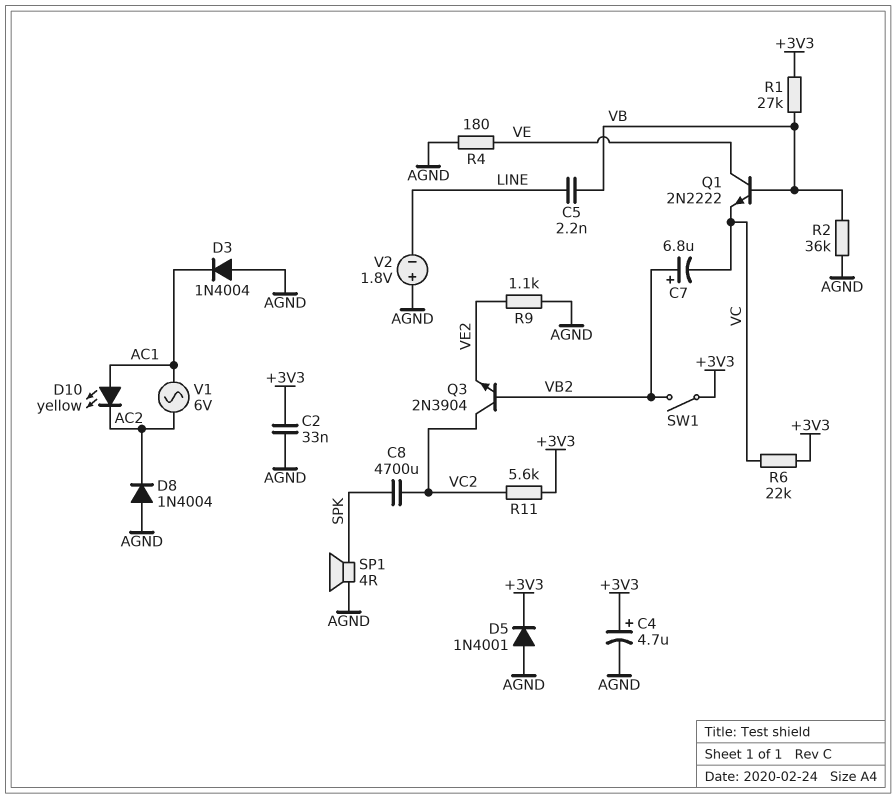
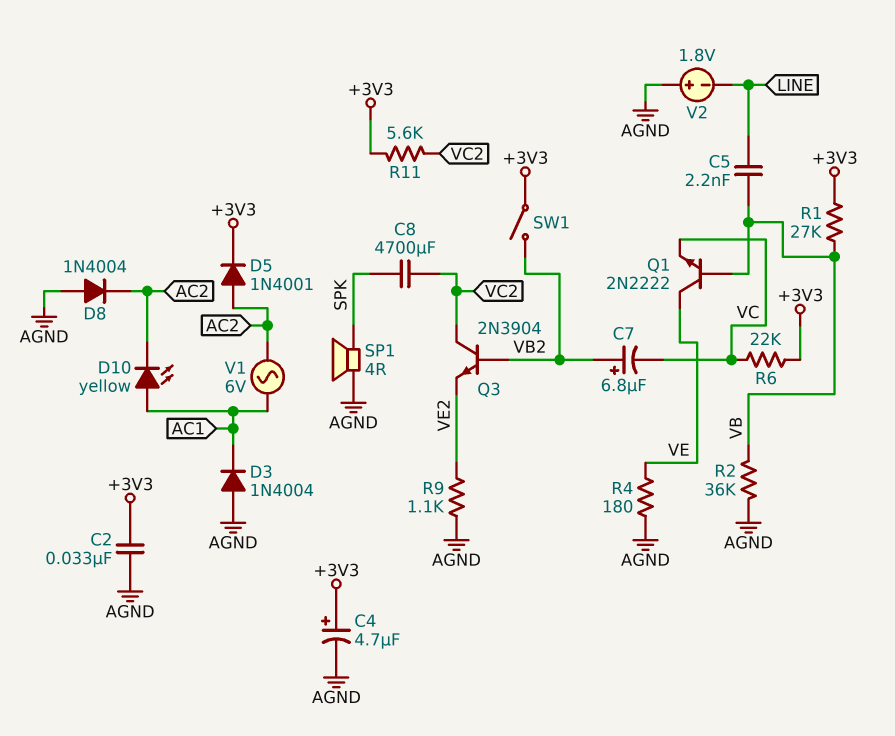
D5: diode 1N4001 (A AGND, K +3V3) -> diode 1N4001 (A AC2, K +3V3)

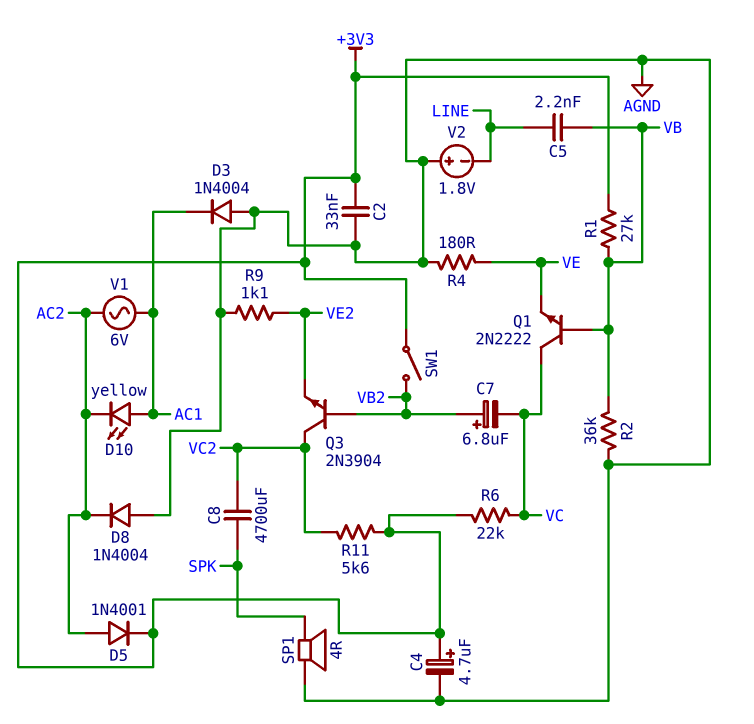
Q1: NPN 2N2222 (B VB, C VE, E VC) -> NPN 2N2222 (B VB, C VC, E VE)

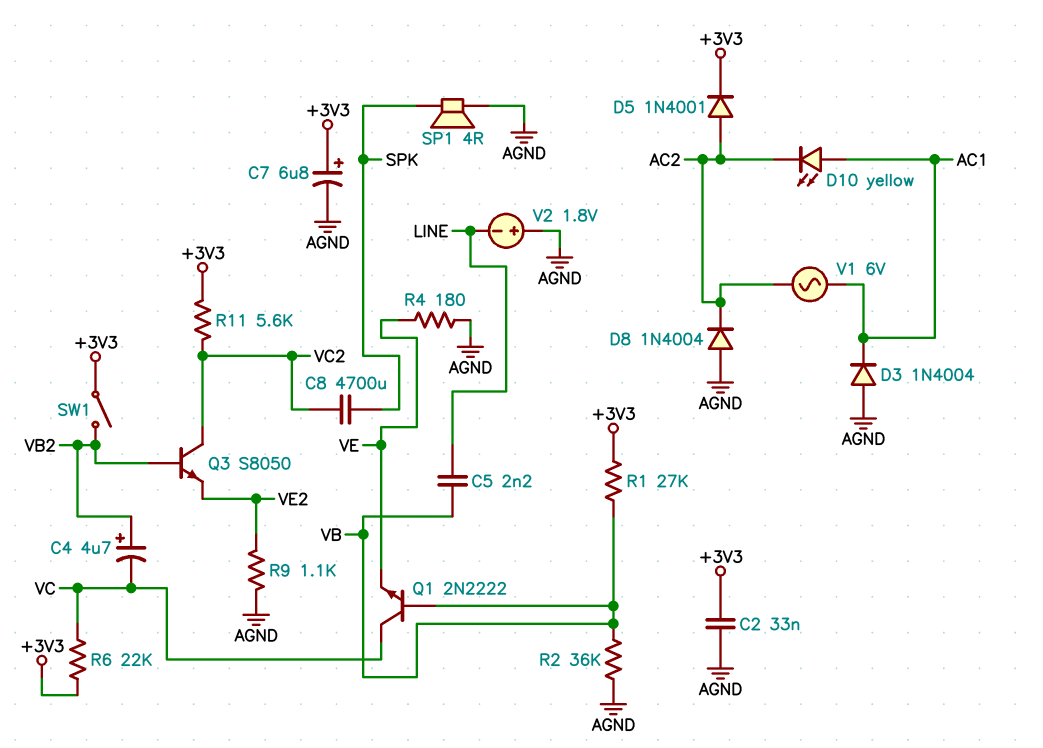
C4: 4.7uF (plus +3V3, minus AGND) -> 4.7uF (plus VB2, minus VC)
C7: 6.8uF (plus VB2, minus VC) -> 6.8uF (plus +3V3, minus AGND)
Q3: NPN 2N3904 (B VB2, C VC2, E VE2) -> NPN S8050 (B VB2, C VC2, E VE2)

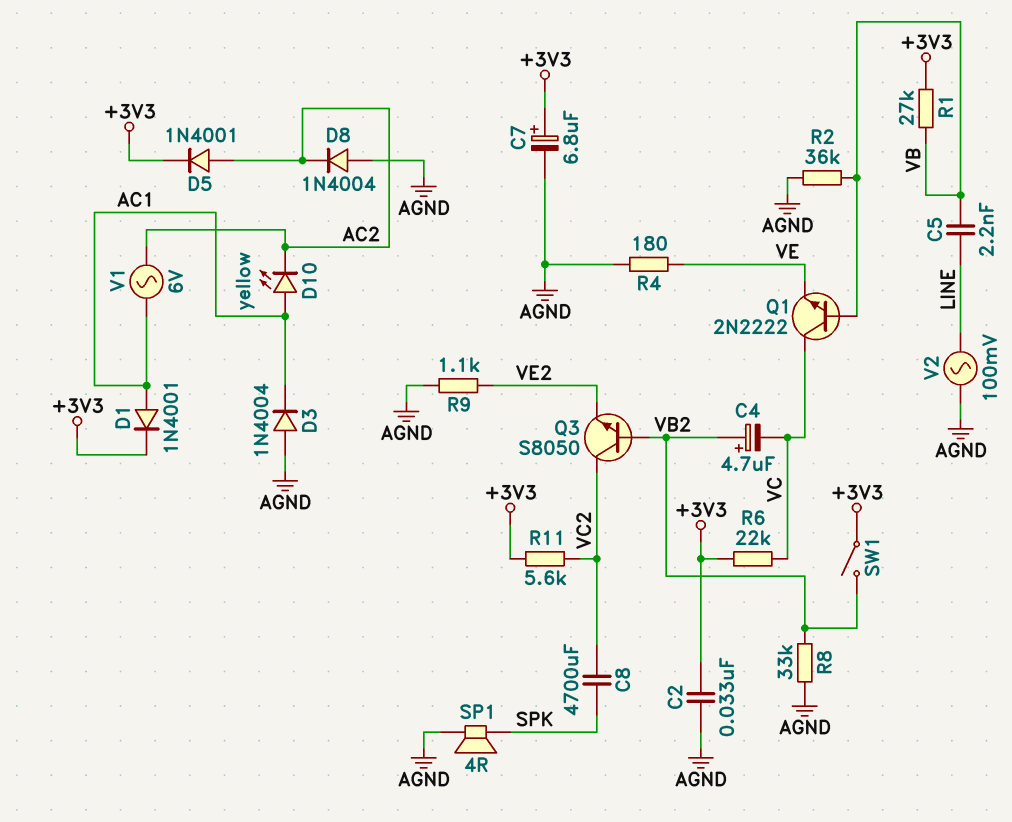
D1: none -> diode 1N4001 (A AC1, K +3V3)
R8: none -> 33k (AGND, VB2)
V2: 1.8V (plus AGND, minus LINE) -> AC 100mV (AGND, LINE)

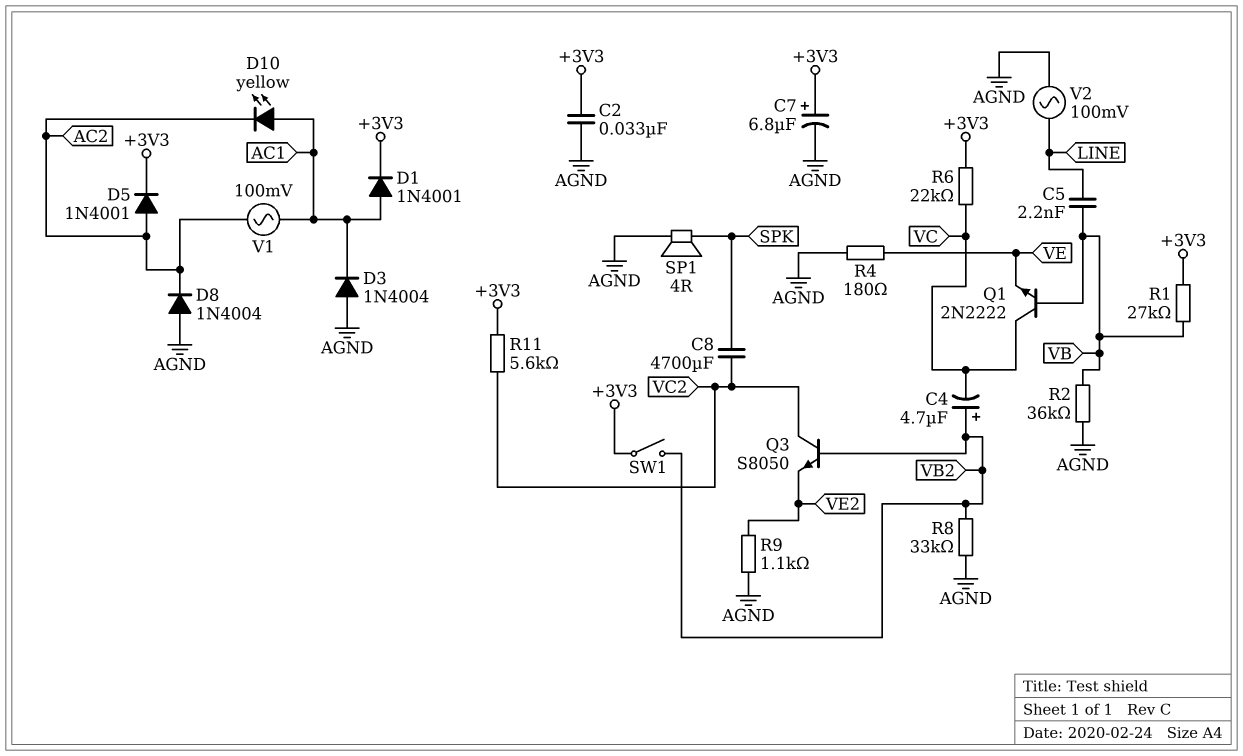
V1: AC 6V (AC1, AC2) -> AC 100mV (AC1, AC2)

